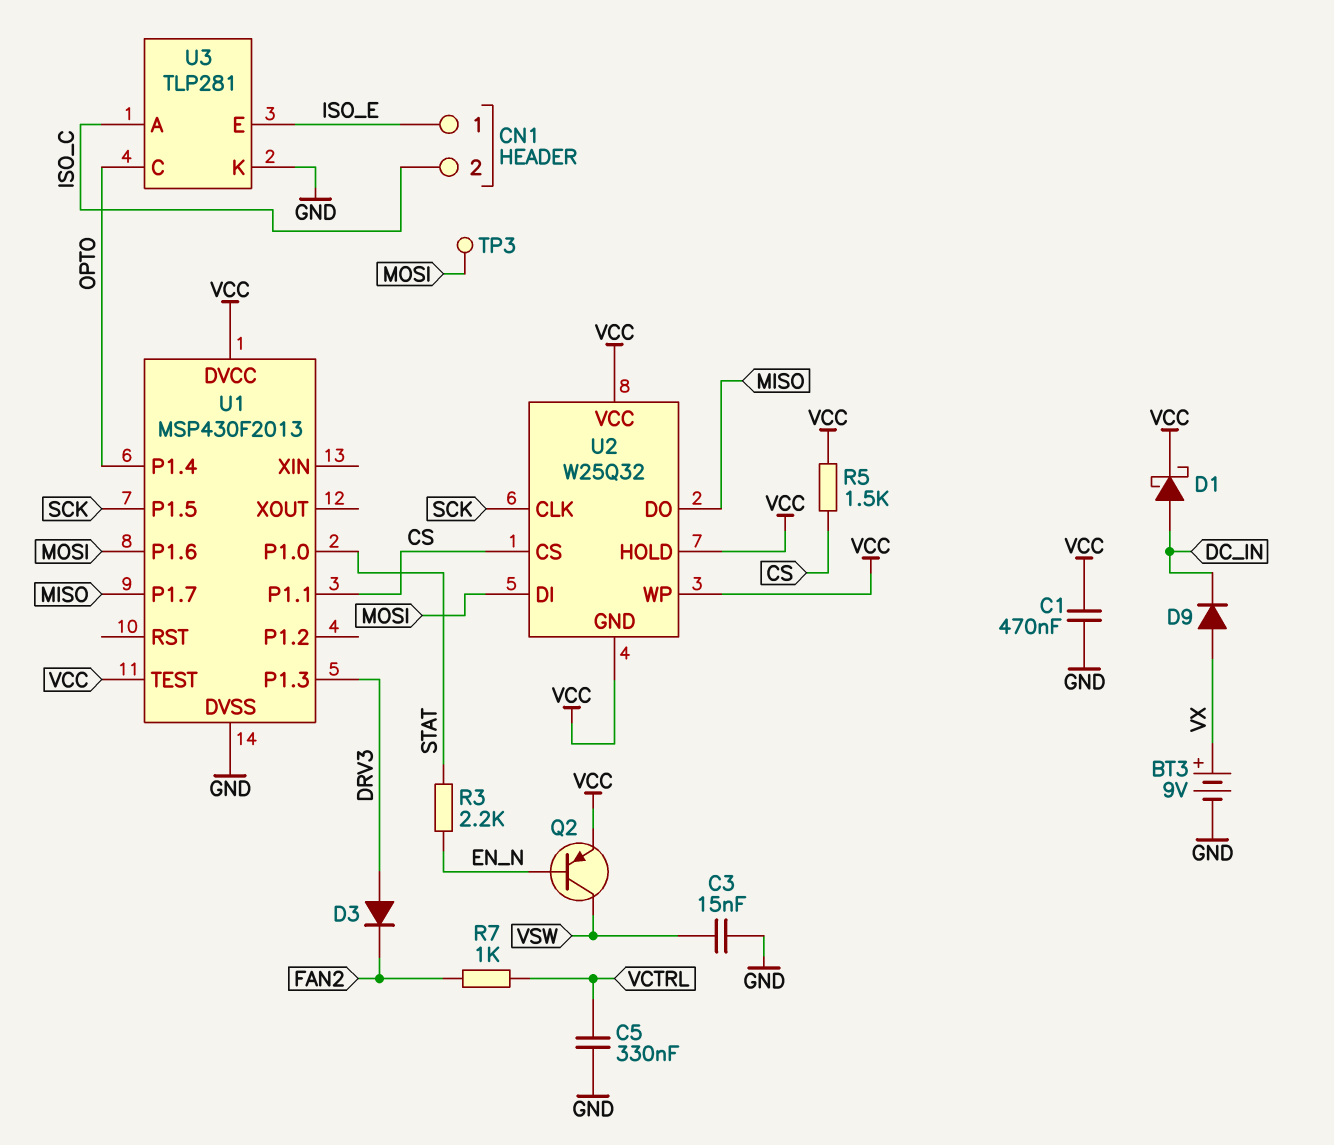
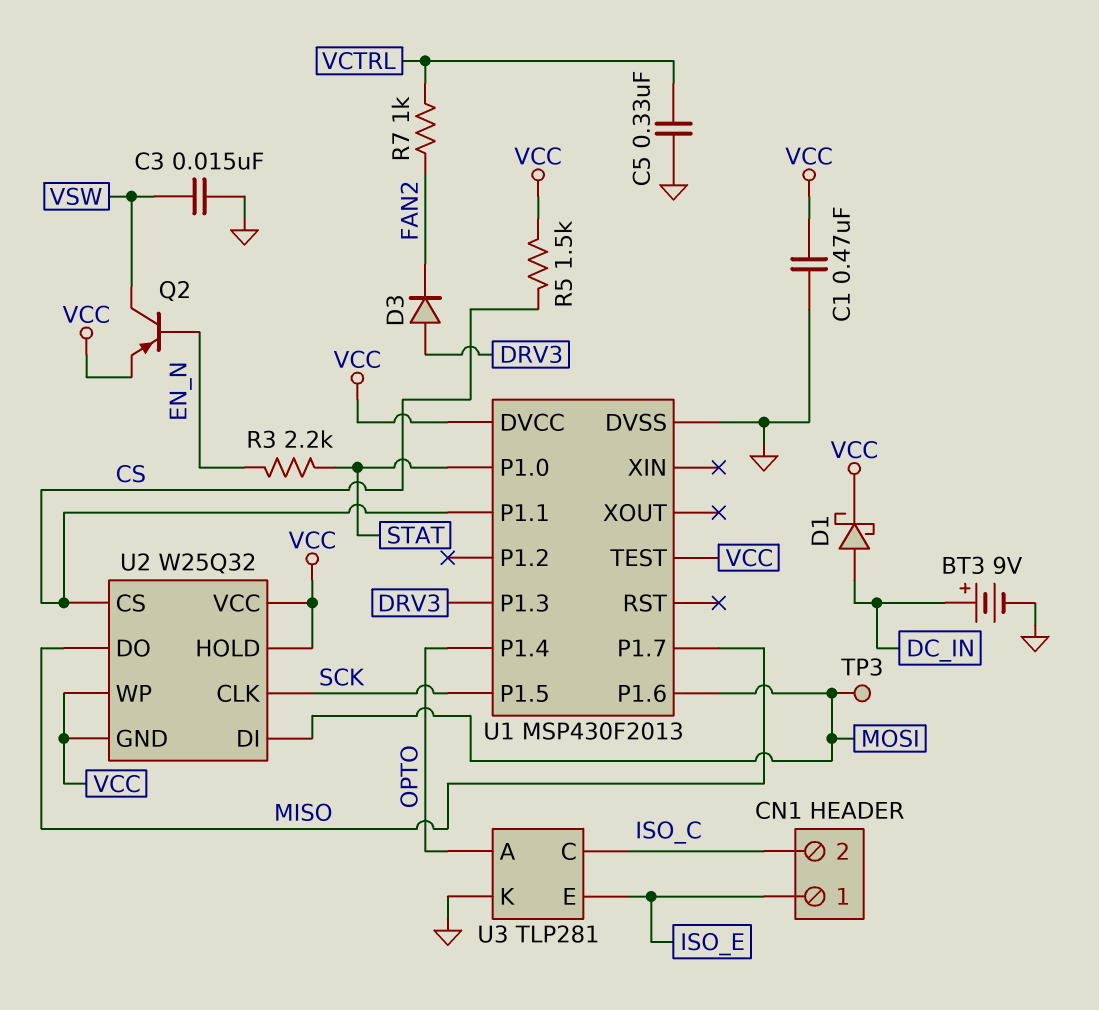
BT3: 9V (plus VX, minus GND) -> 9V (plus DC_IN, minus GND)
D9: diode (A VX, K DC_IN) -> none
U3 pin A: ISO_C -> OPTO
U3 pin C: OPTO -> ISO_C

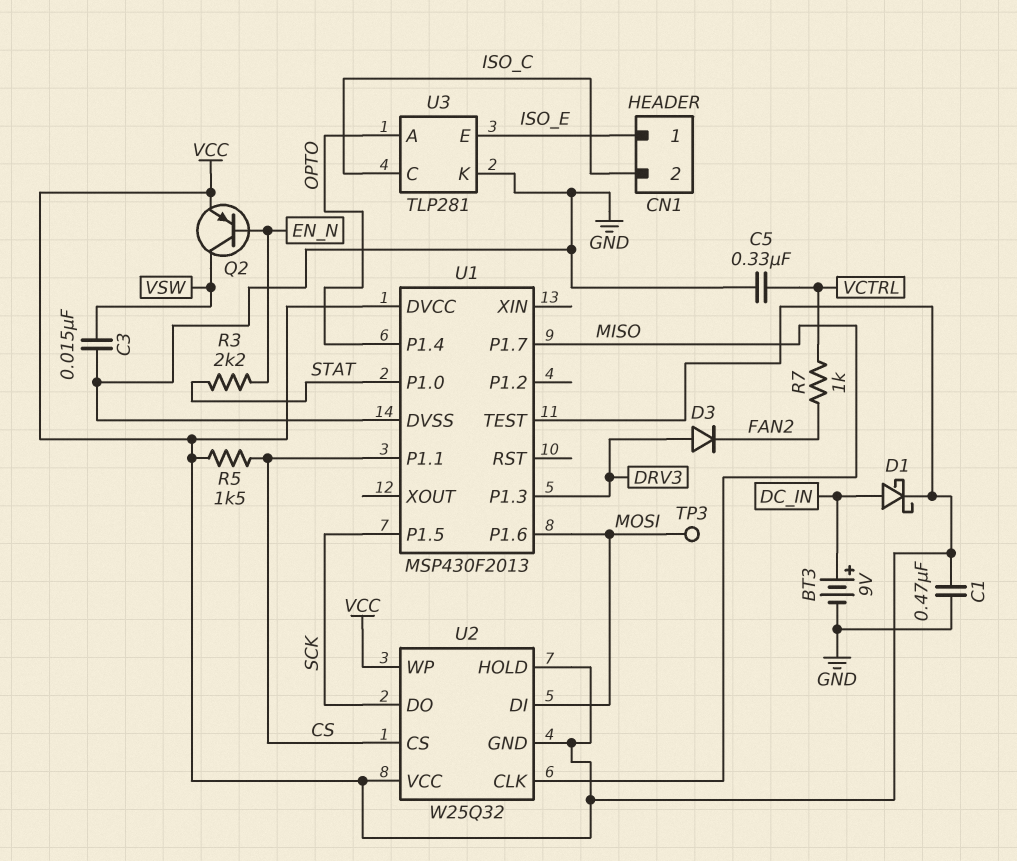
U2 pin CLK: SCK -> MISO
U2 pin DO: MISO -> SCK

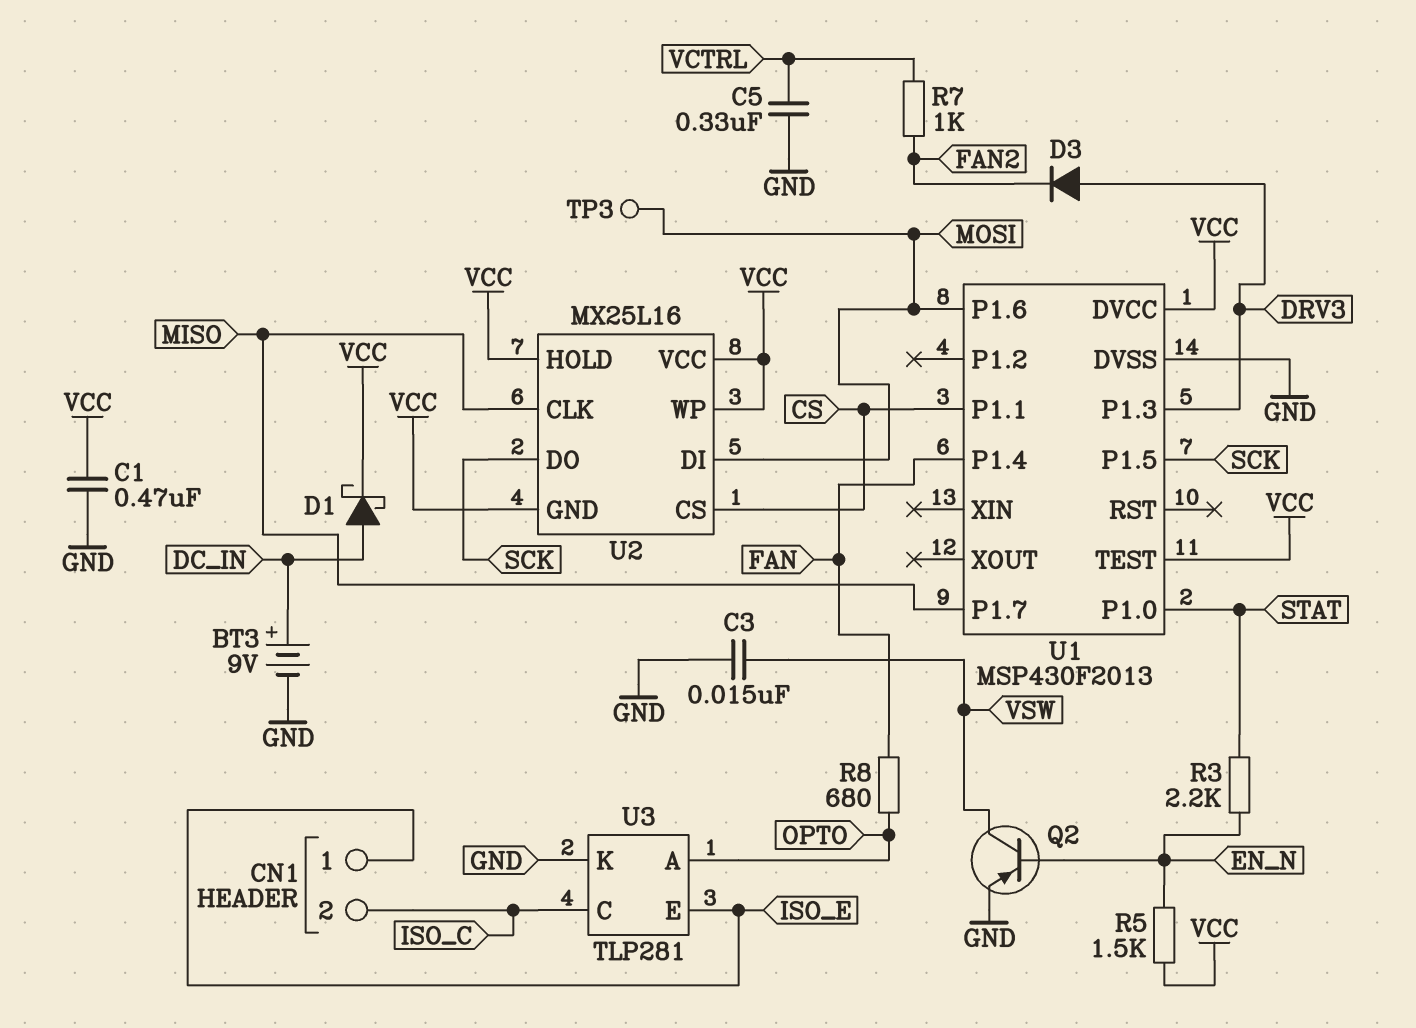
Q2: PNP (B EN_N, C VSW, E VCC) -> PNP (B EN_N, C VSW, E GND)
R5: 1.5k (CS, VCC) -> 1.5k (EN_N, VCC)
R8: none -> 680 (FAN, OPTO)
U1 pin P1.4: OPTO -> FAN
U2: W25Q32 -> MX25L16

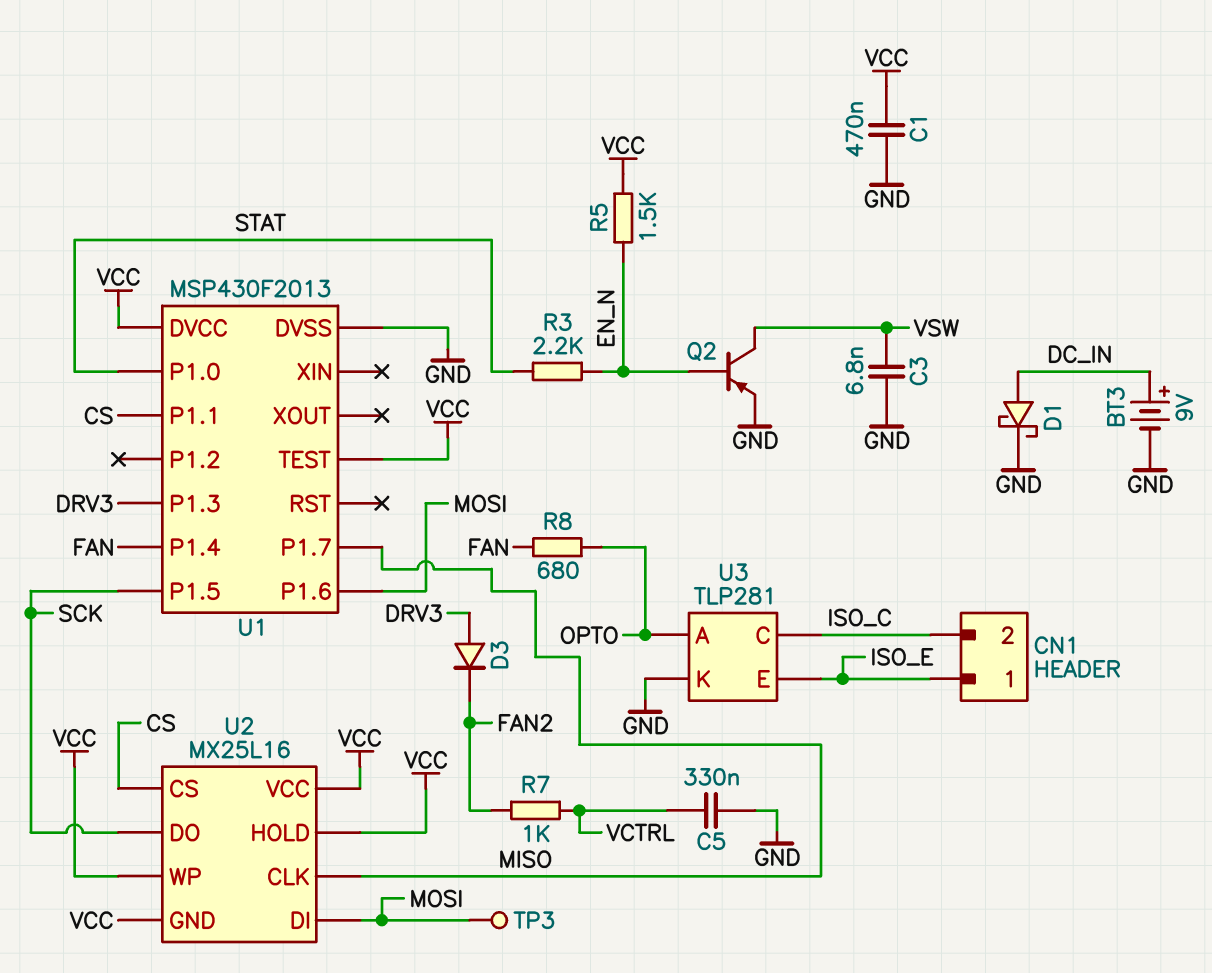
C3: 15nF (GND, VSW) -> 6.8nF (GND, VSW)
D1: schottky (A DC_IN, K VCC) -> schottky (A DC_IN, K GND)

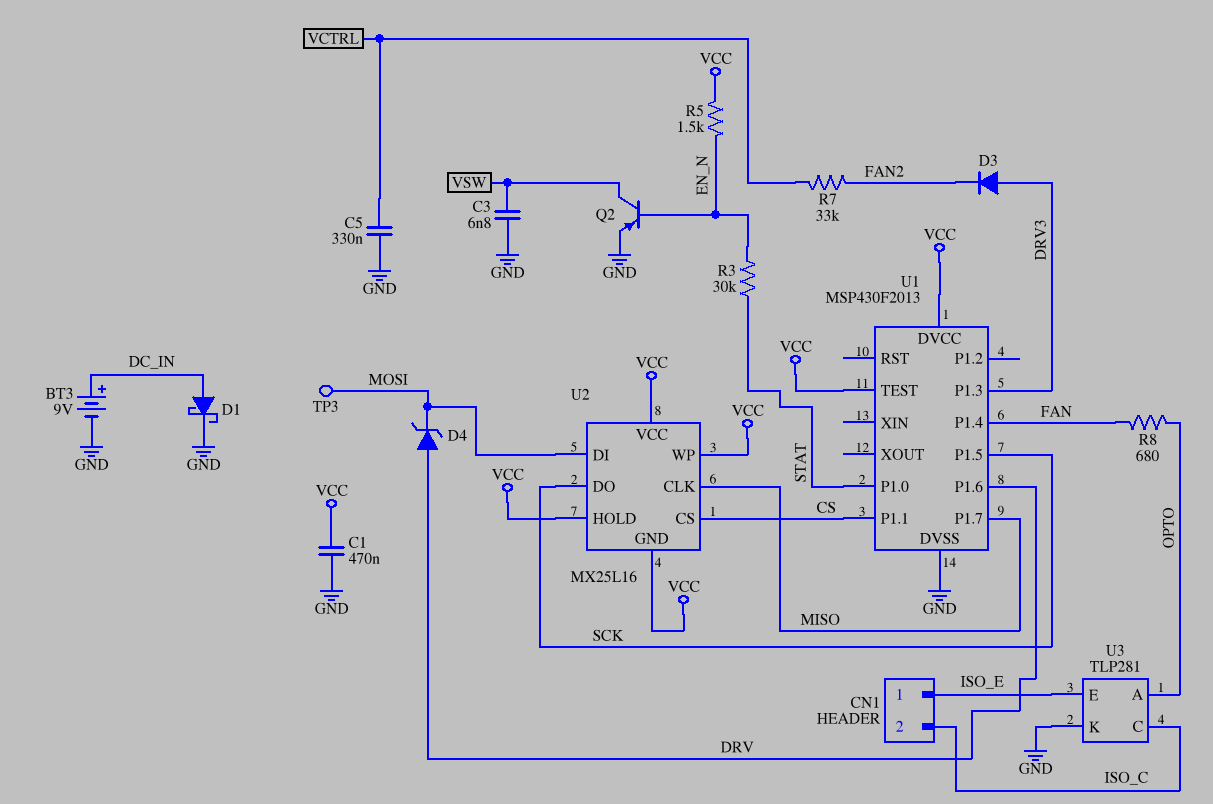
D4: none -> zener (A DRV, K MOSI)
R3: 2.2k (EN_N, STAT) -> 30k (EN_N, STAT)
R7: 1k (FAN2, VCTRL) -> 33k (FAN2, VCTRL)
U1 pin P1.6: MOSI -> DRV

